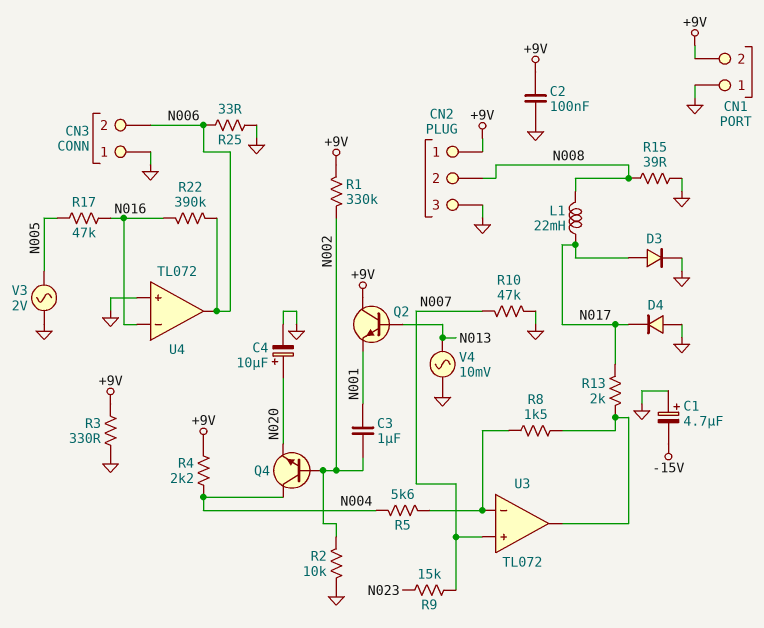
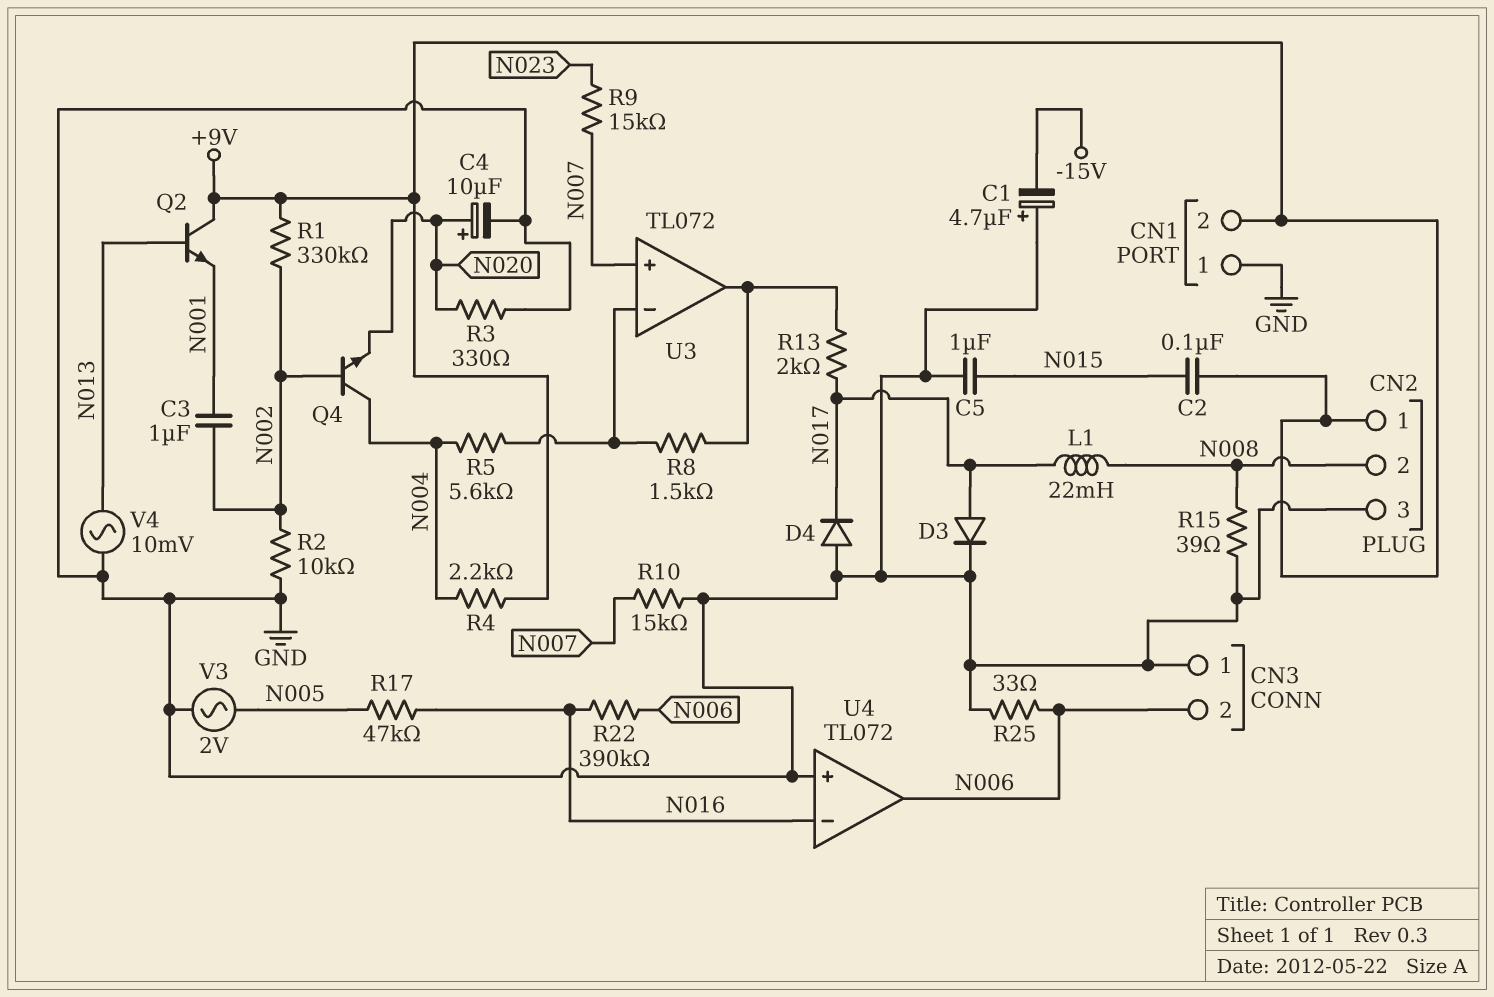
C2: 100nF (+9V, GND) -> 100nF (+9V, N015)
C5: none -> 1uF (GND, N015)
R3: 330 (+9V, GND) -> 330 (GND, N020)
R10: 47k (GND, N007) -> 15k (GND, N007)

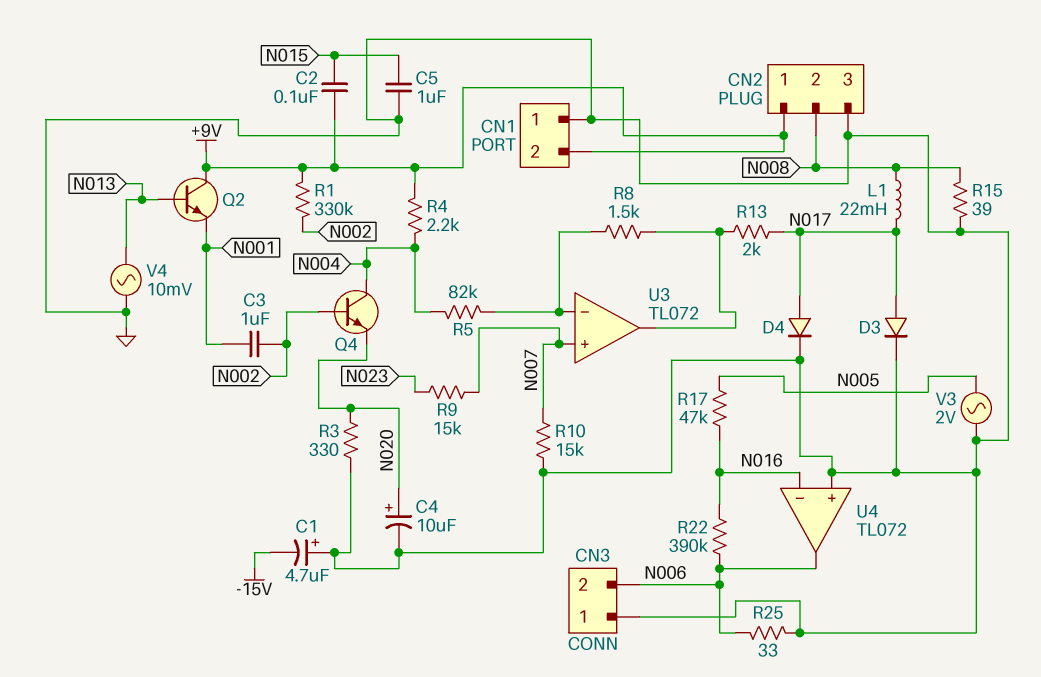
D4: diode (A GND, K N017) -> diode (A N017, K GND)
R2: 10k (GND, N002) -> none
R5: 5.6k (N004, U3/in-) -> 82k (N004, U3/in-)

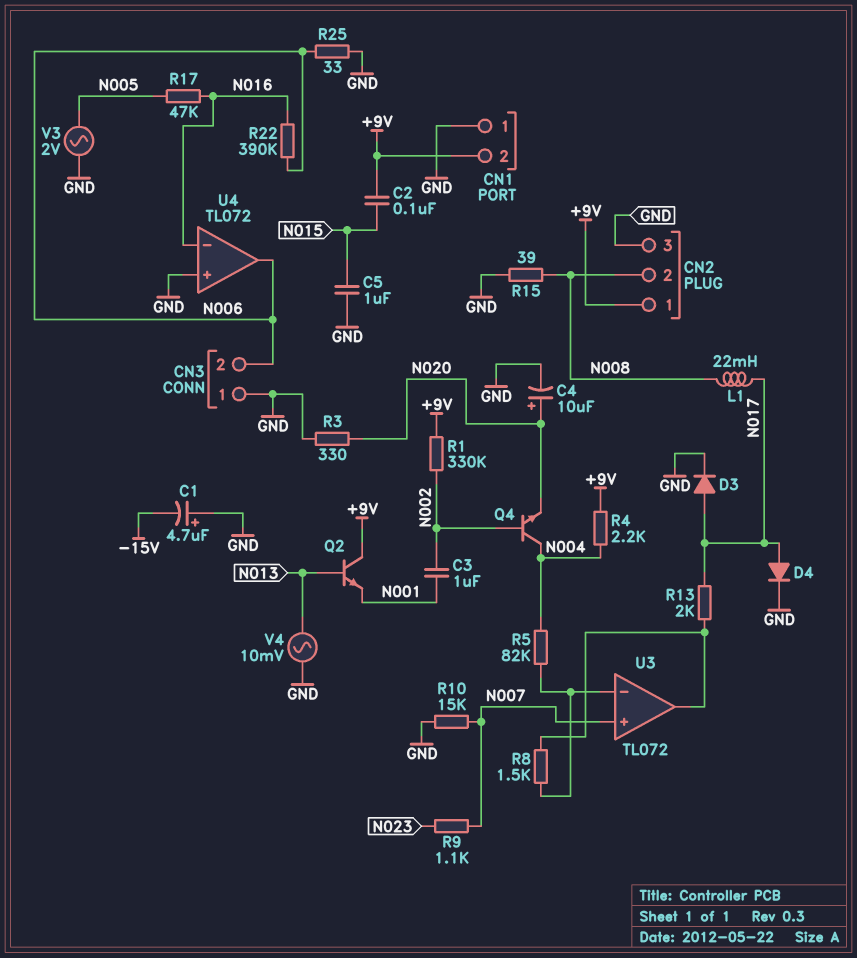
R9: 15k (N007, N023) -> 1.1k (N007, N023)

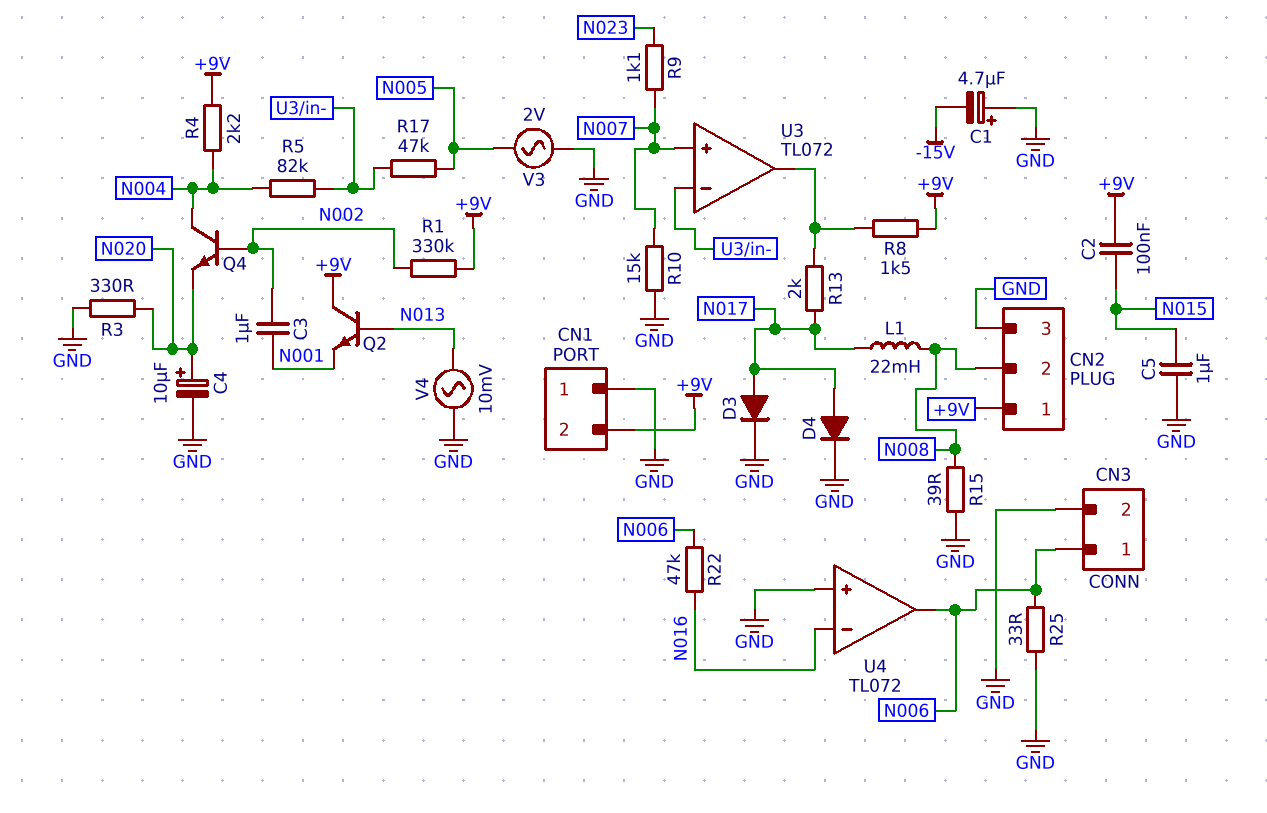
CN3 pin 1: GND -> N006
CN3 pin 2: N006 -> GND
R8: 1.5k (U3/in-, U3/out) -> 1.5k (+9V, U3/out)
R17: 47k (N005, N016) -> 47k (N005, U3/in-)
R22: 390k (N006, N016) -> 47k (N006, N016)

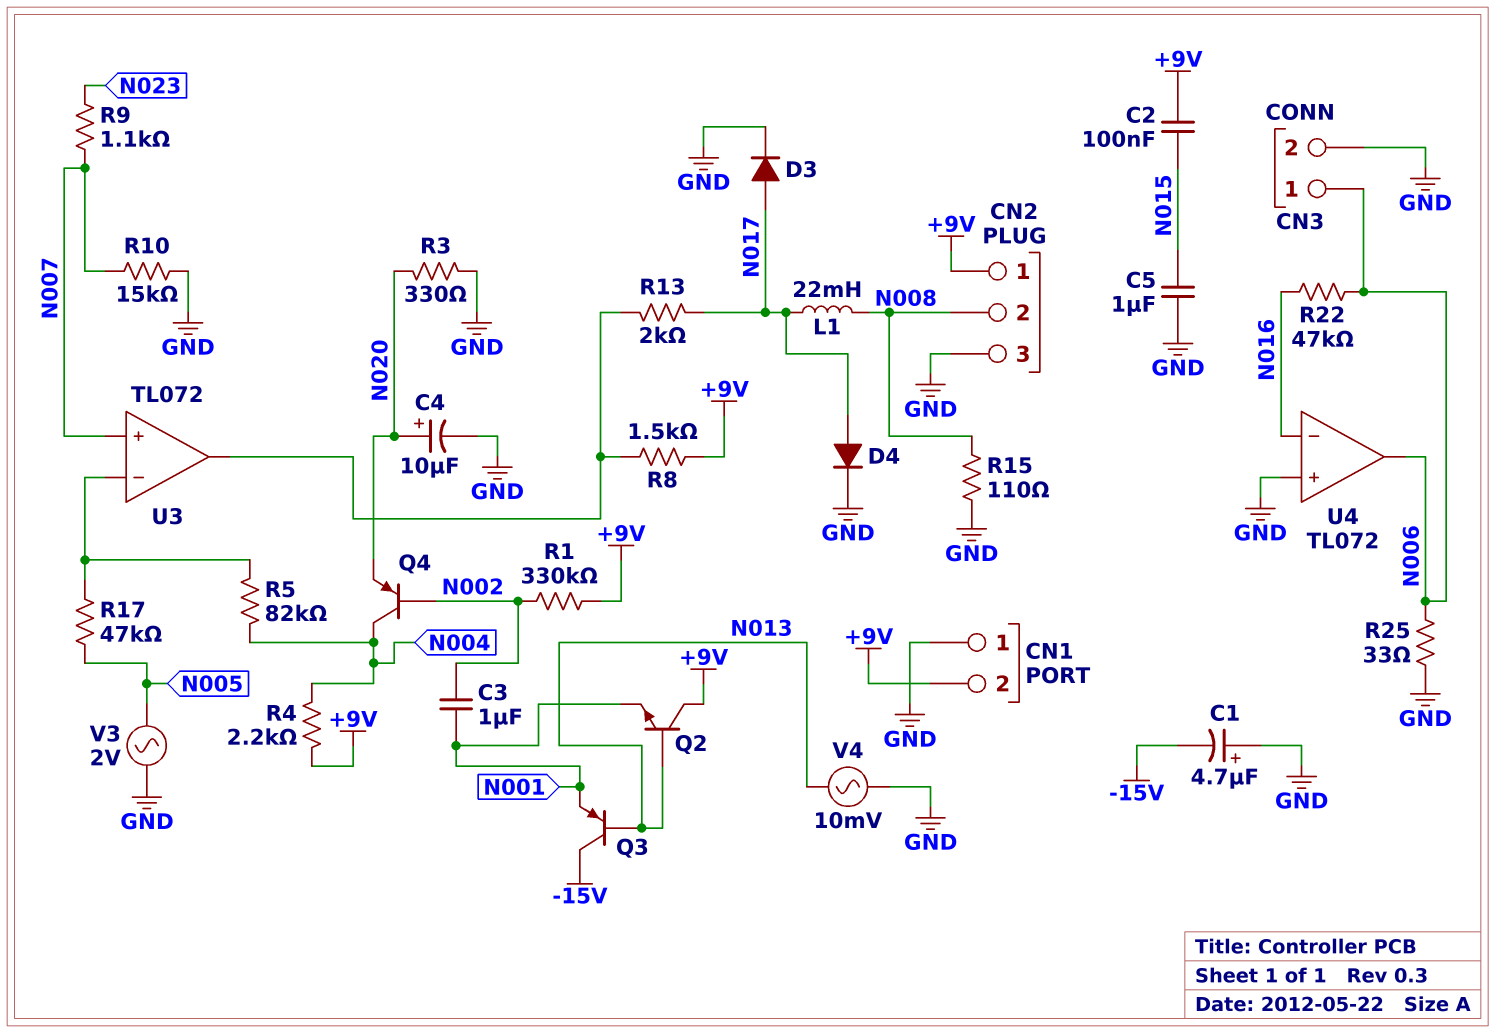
Q3: none -> PNP (B N013, C -15V, E N001)
Q4: NPN (B N002, C N004, E N020) -> PNP (B N002, C N004, E N020)
R15: 39 (GND, N008) -> 110 (GND, N008)

